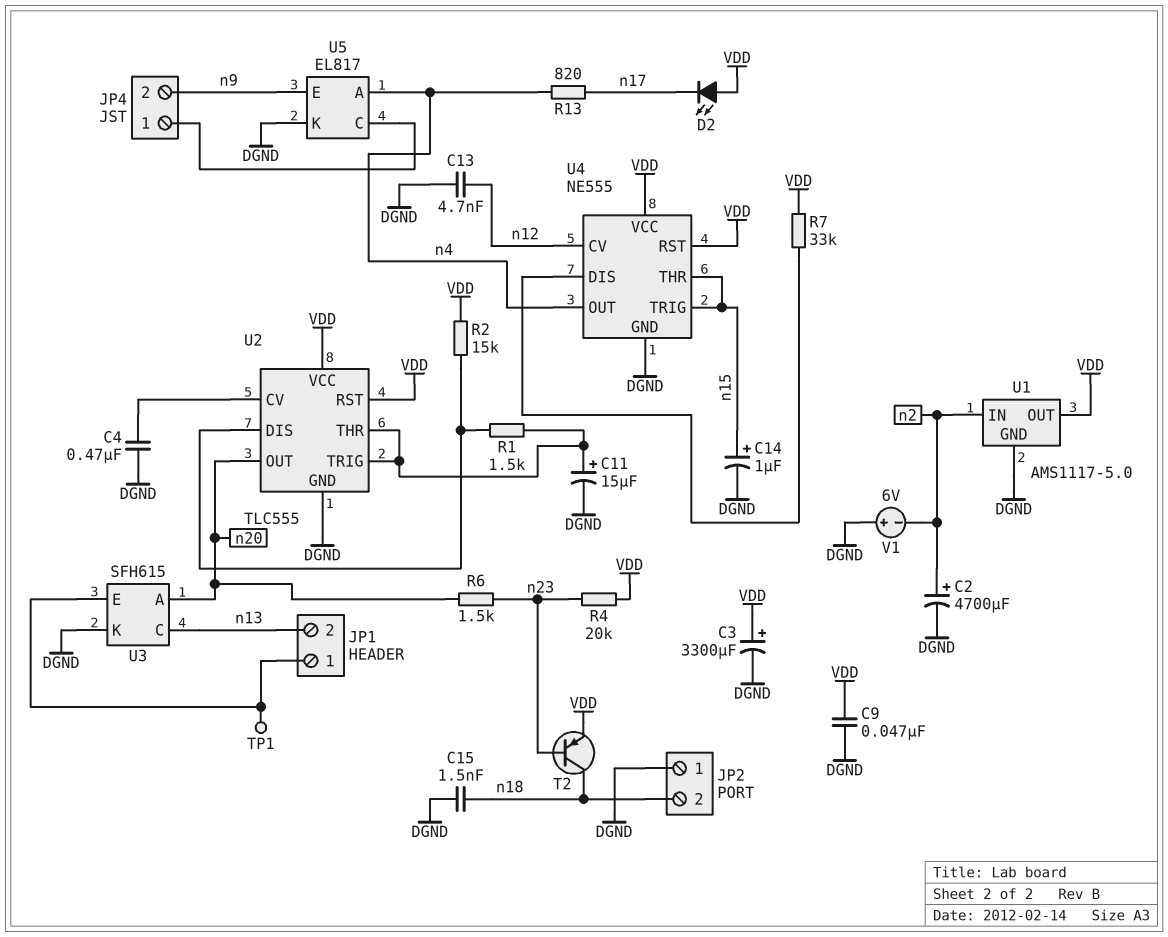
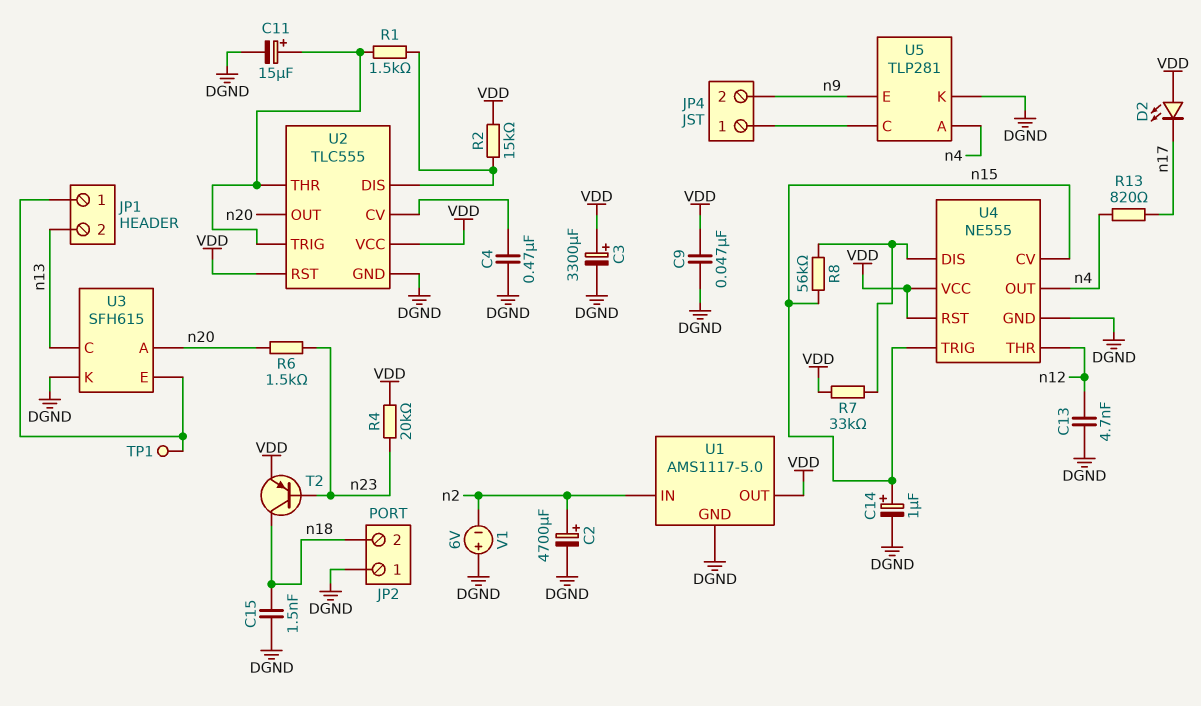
R8: none -> 56k (U4/DIS, n15)
U4 pin CV: n12 -> n15
U4 pin THR: n15 -> n12
U5: EL817 -> TLP281

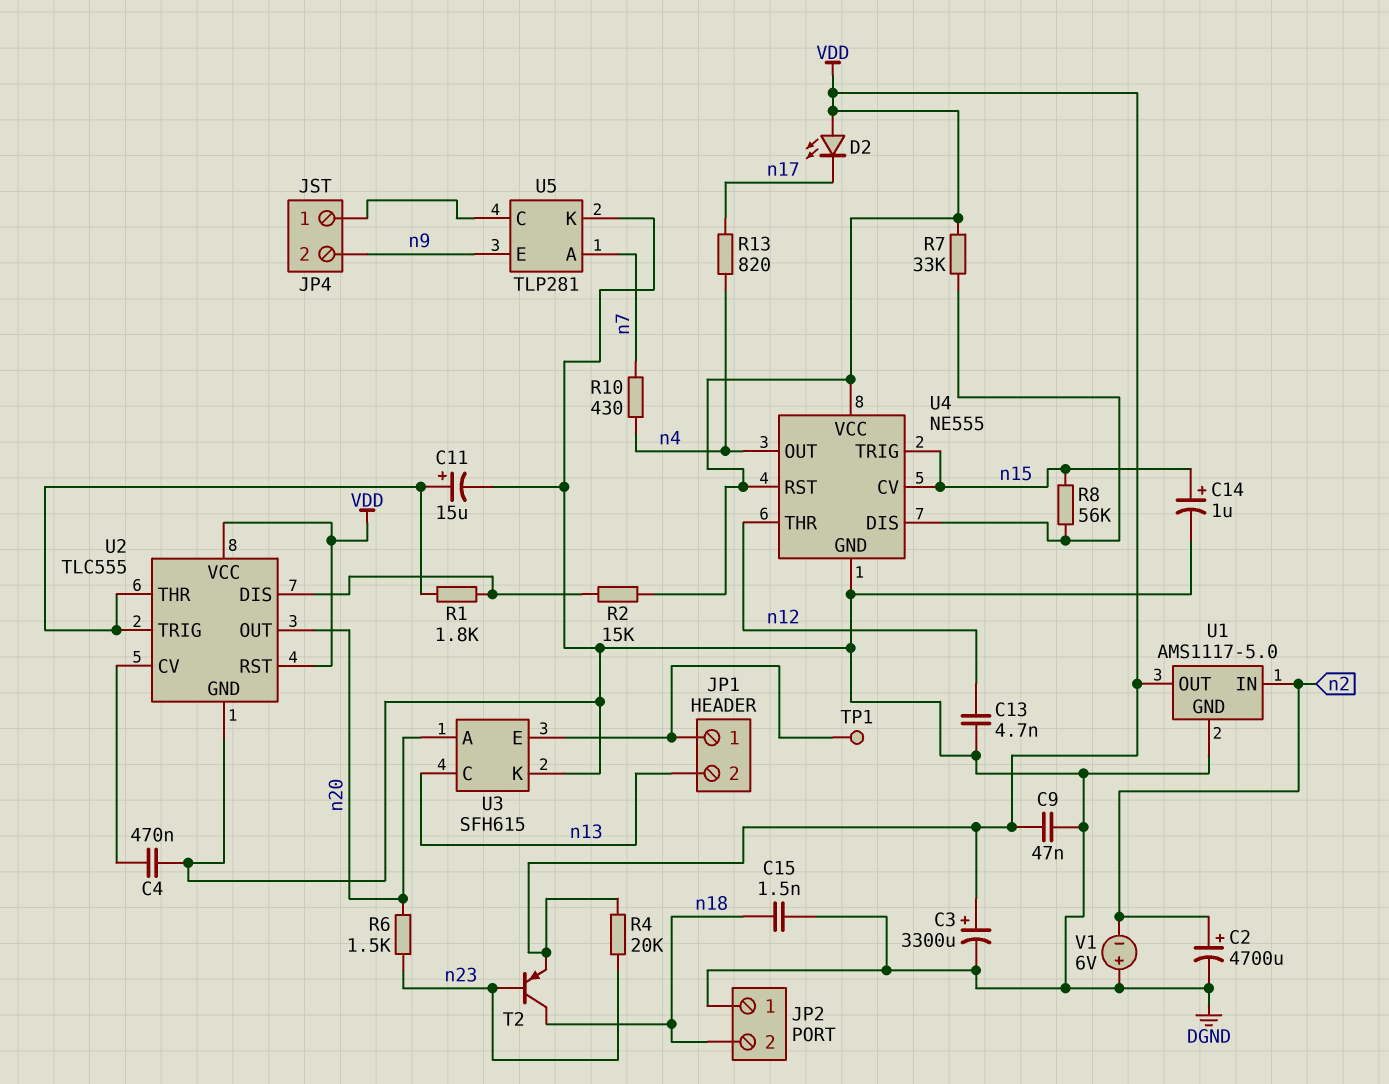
R1: 1.5k (U2/DIS, U2/THR) -> 1.8k (U2/DIS, U2/THR)
R10: none -> 430 (n4, n7)
U5 pin A: n4 -> n7

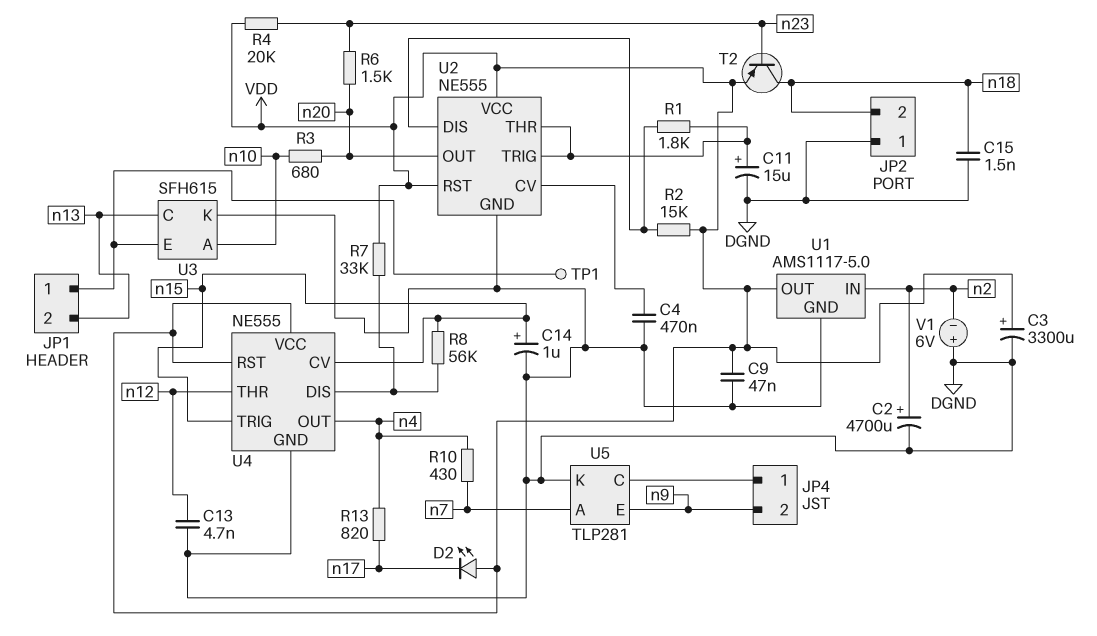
R3: none -> 680 (n10, n20)
U2: TLC555 -> NE555
U3 pin A: n20 -> n10

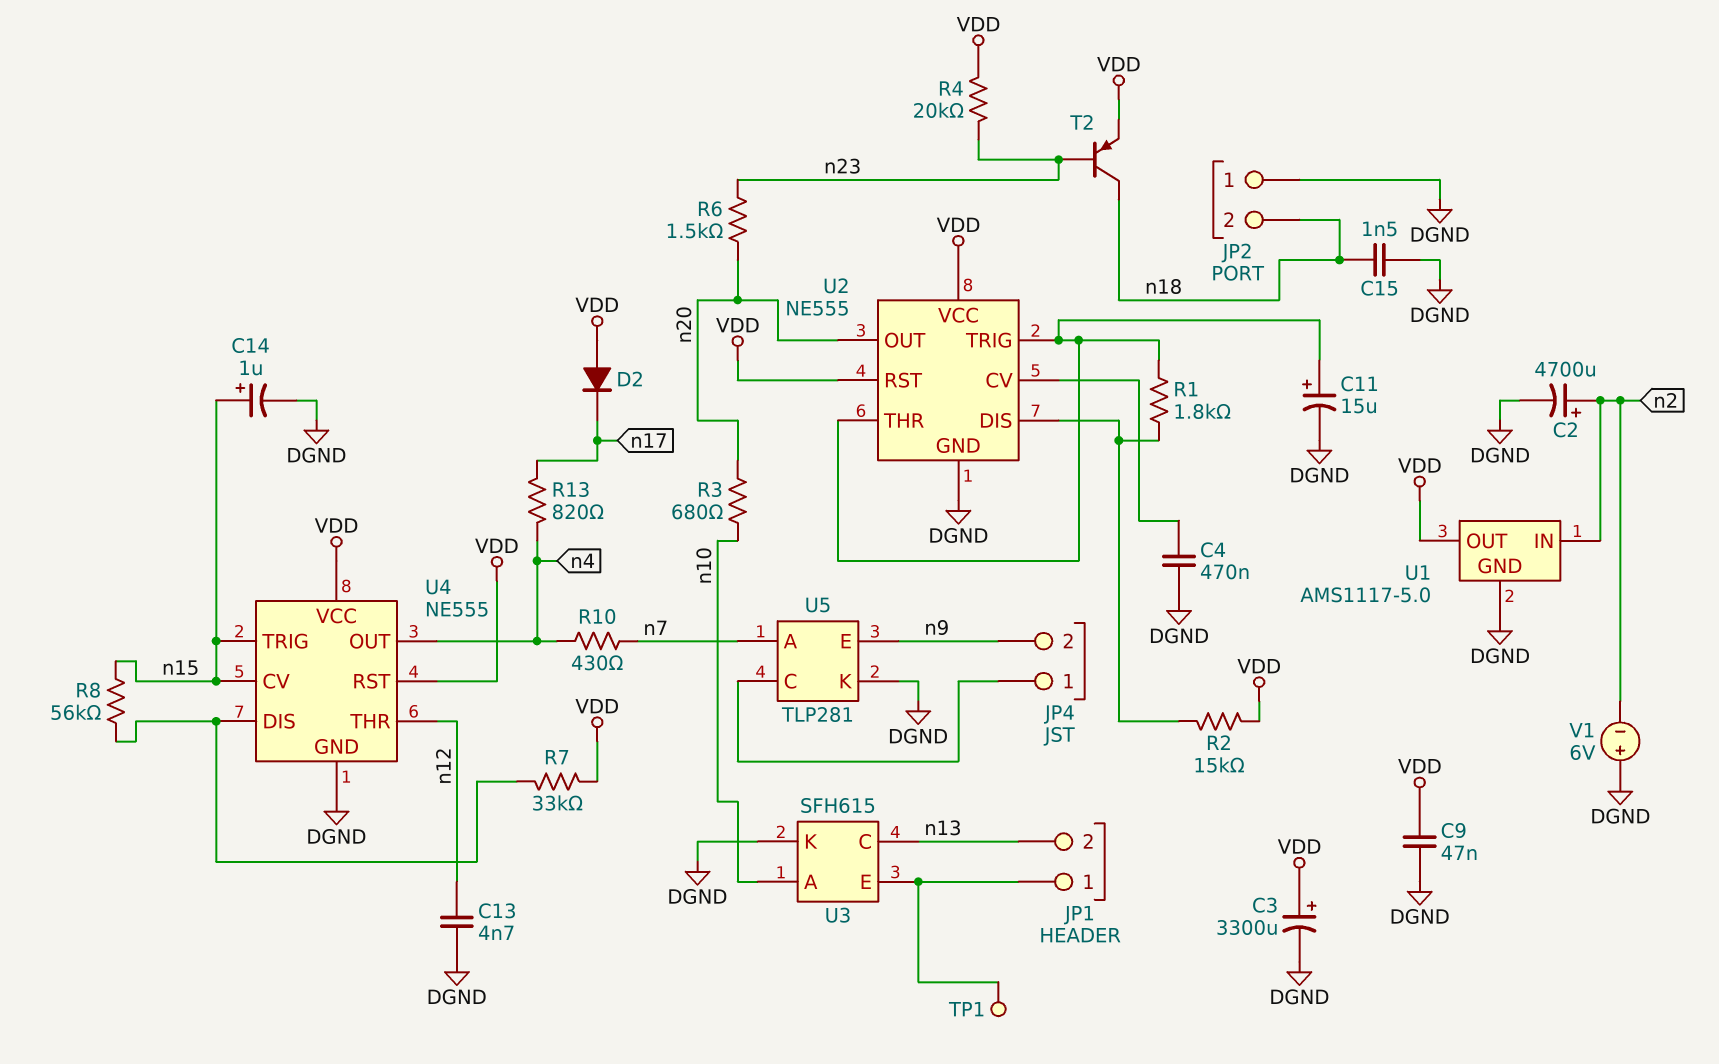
D2: LED (A VDD, K n17) -> diode (A VDD, K n17)

